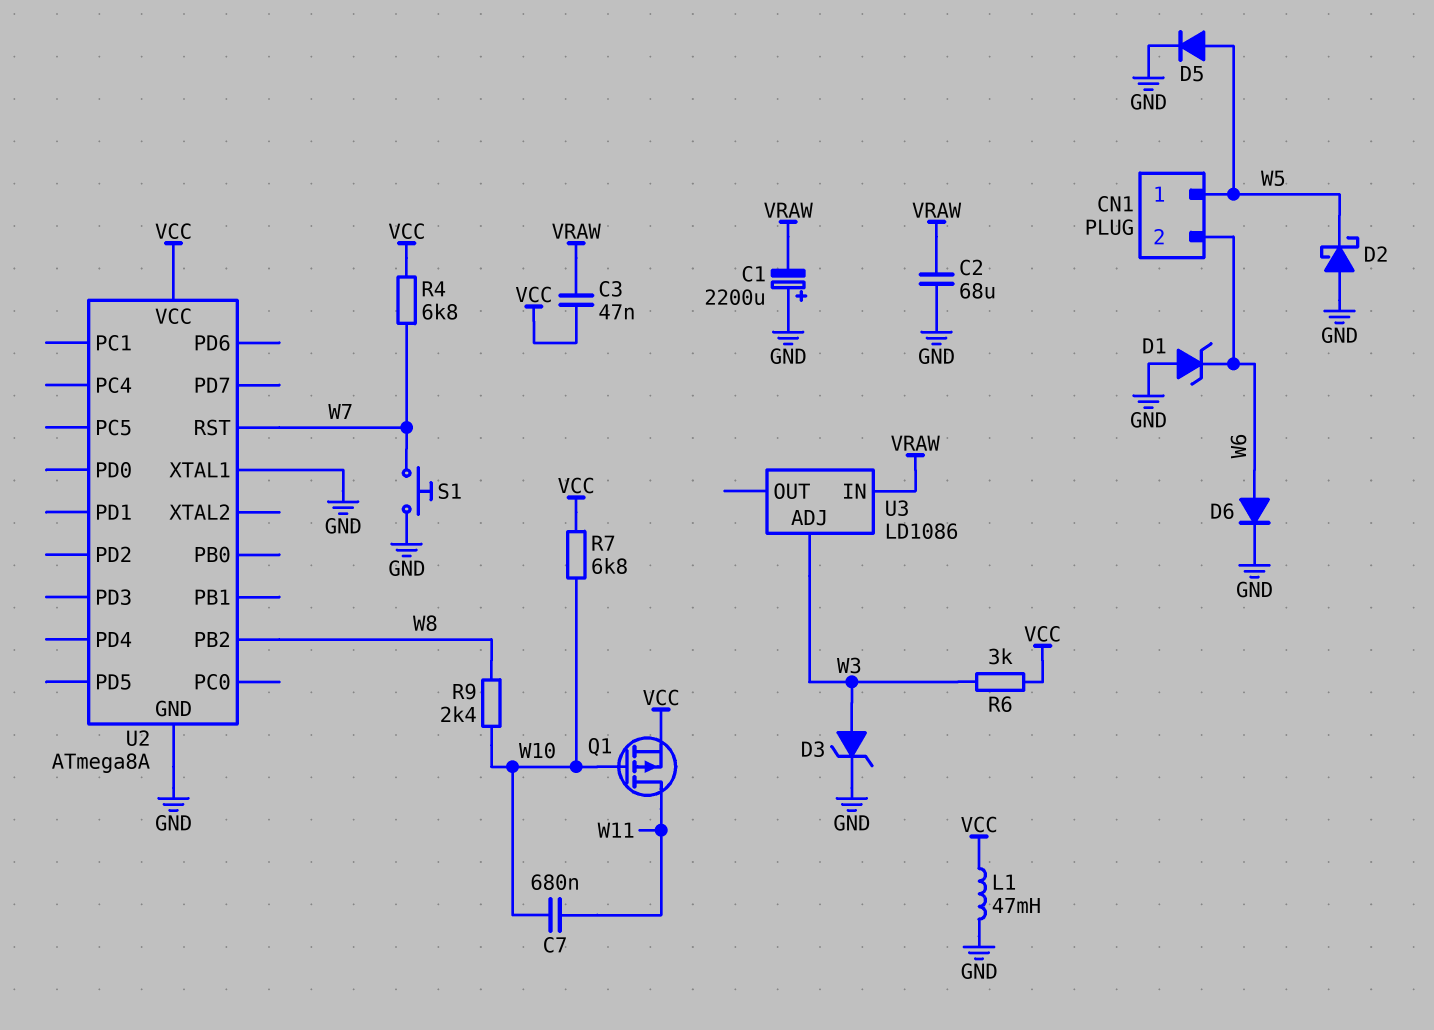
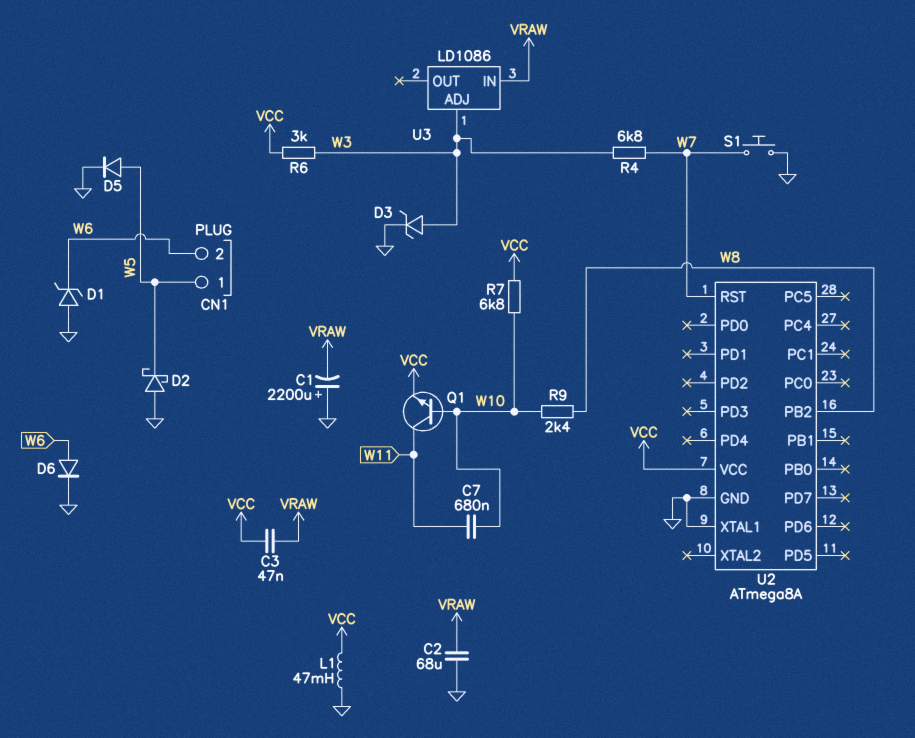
Q1: PMOS (G W10, D W11, S VCC) -> NPN (B W10, C W11, E VCC)
R4: 6.8k (VCC, W7) -> 6.8k (W3, W7)

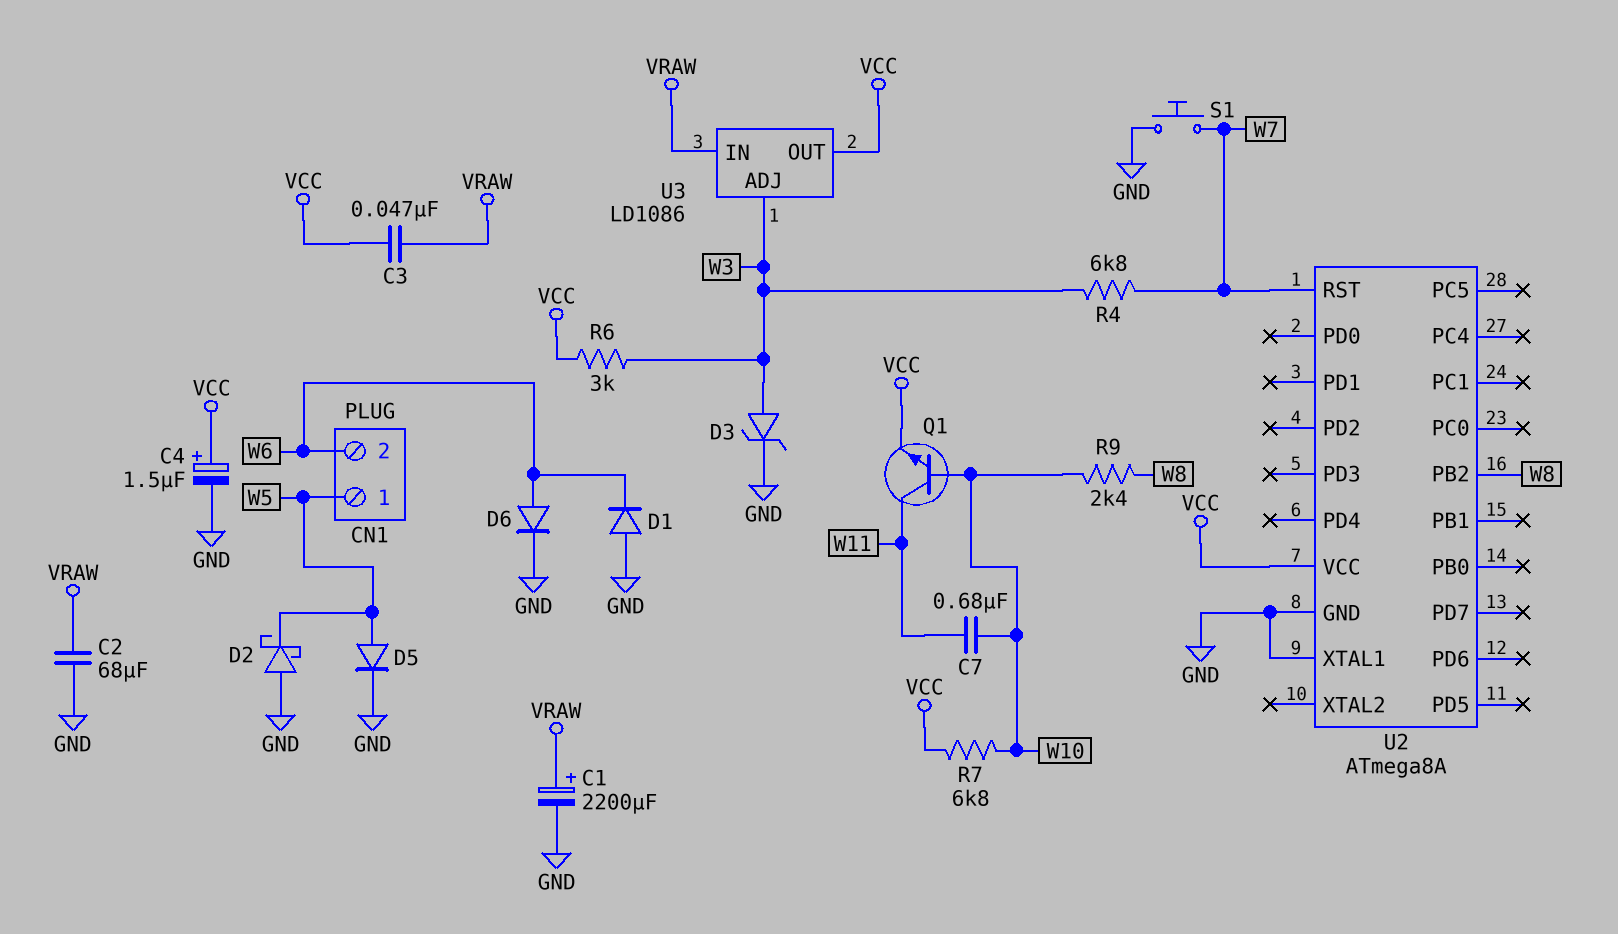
C1: 2200uF (plus GND, minus VRAW) -> 2200uF (plus VRAW, minus GND)
C4: none -> 1.5uF (plus VCC, minus GND)
D1: zener (A GND, K W6) -> diode (A GND, K W6)
L1: 47mH (GND, VCC) -> none
U3 pin OUT: none -> VCC

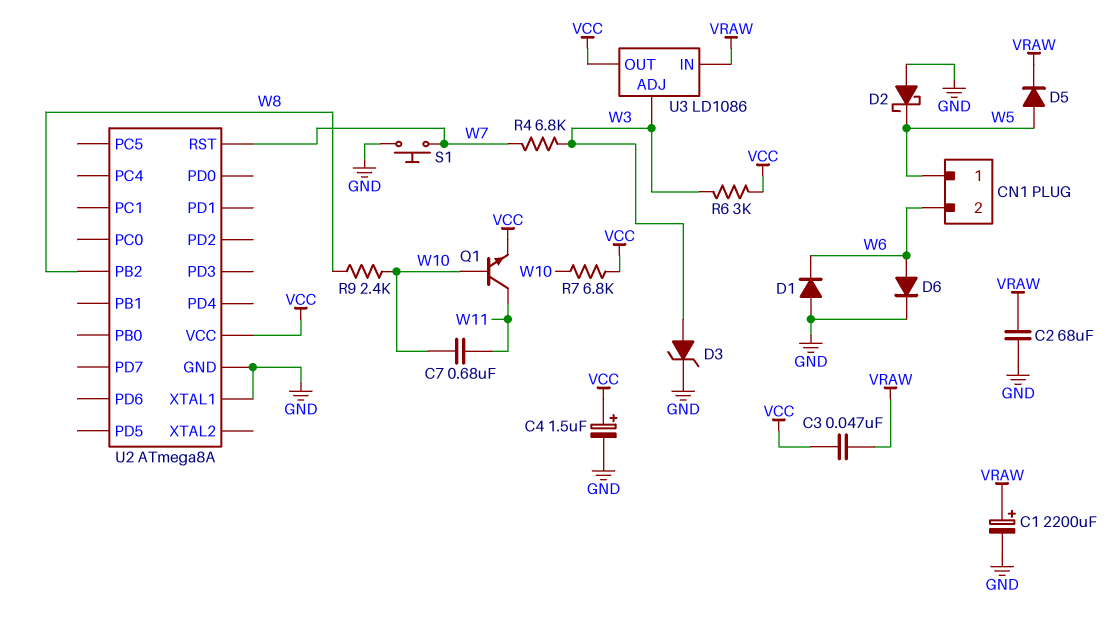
D5: diode (A W5, K GND) -> diode (A W5, K VRAW)

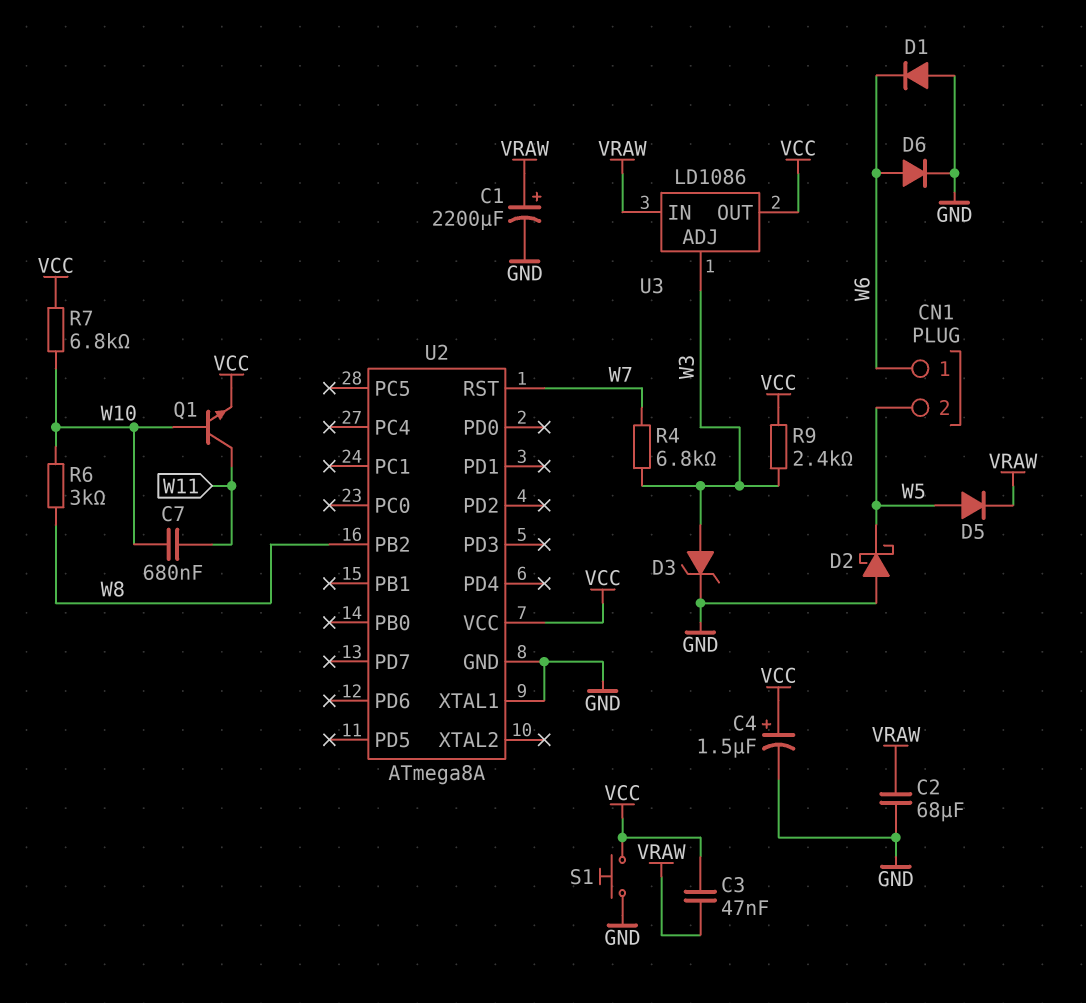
CN1 pin 1: W5 -> W6
CN1 pin 2: W6 -> W5
R6: 3k (VCC, W3) -> 3k (W8, W10)
R9: 2.4k (W8, W10) -> 2.4k (VCC, W3)
S1: button (GND, W7) -> button (GND, VCC)

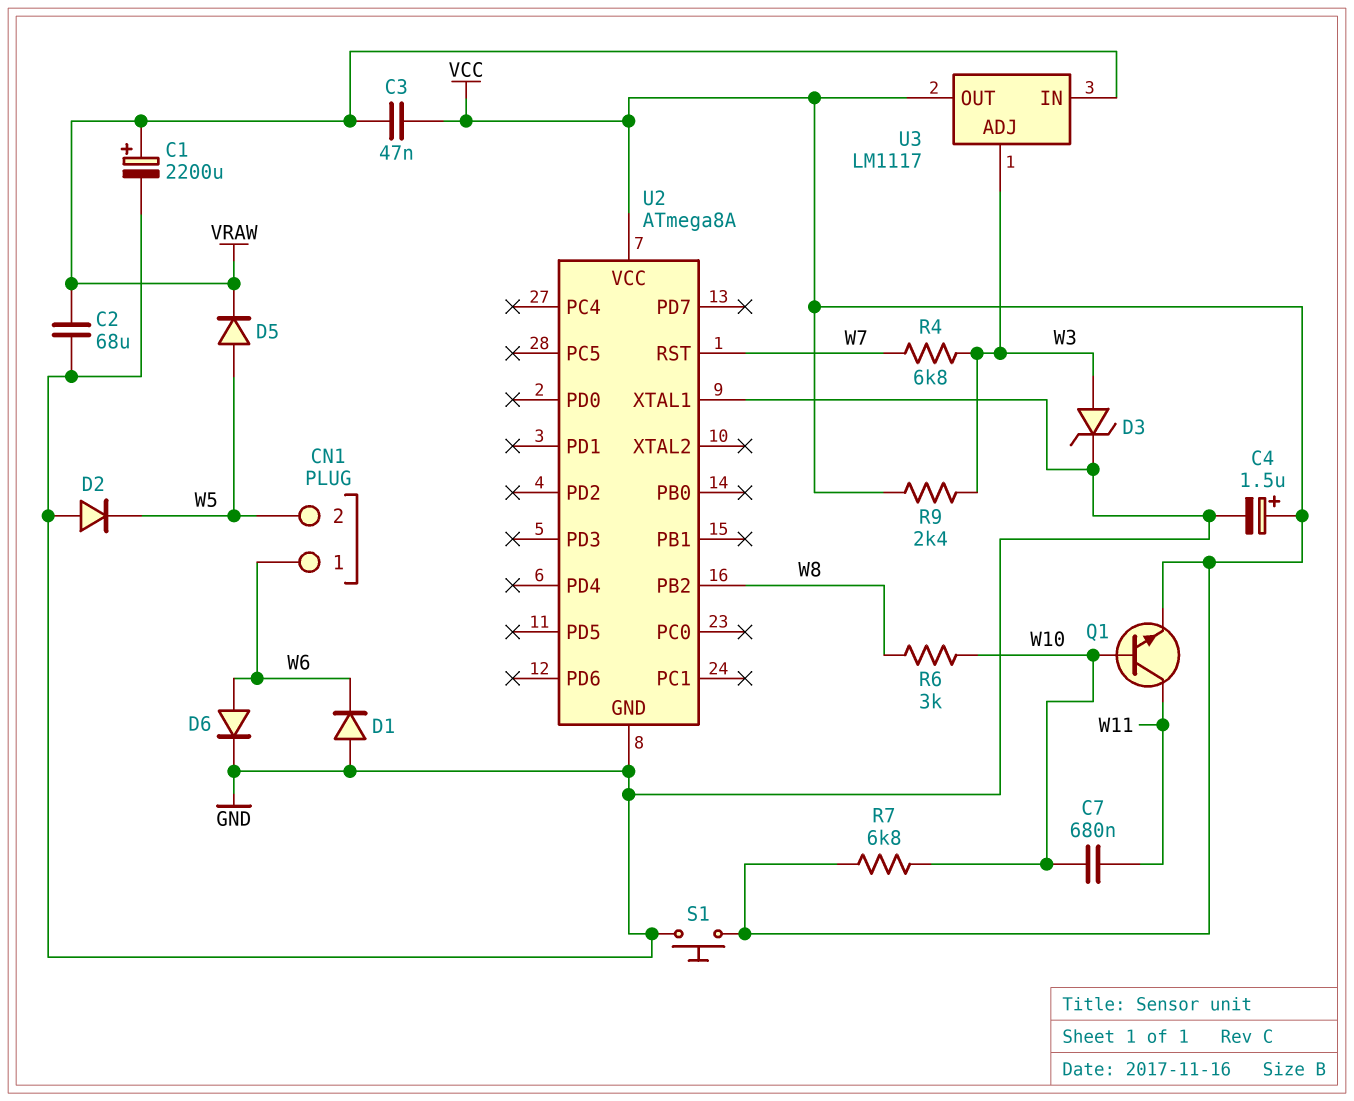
D2: schottky (A GND, K W5) -> diode (A GND, K W5)
U3: LD1086 -> LM1117

